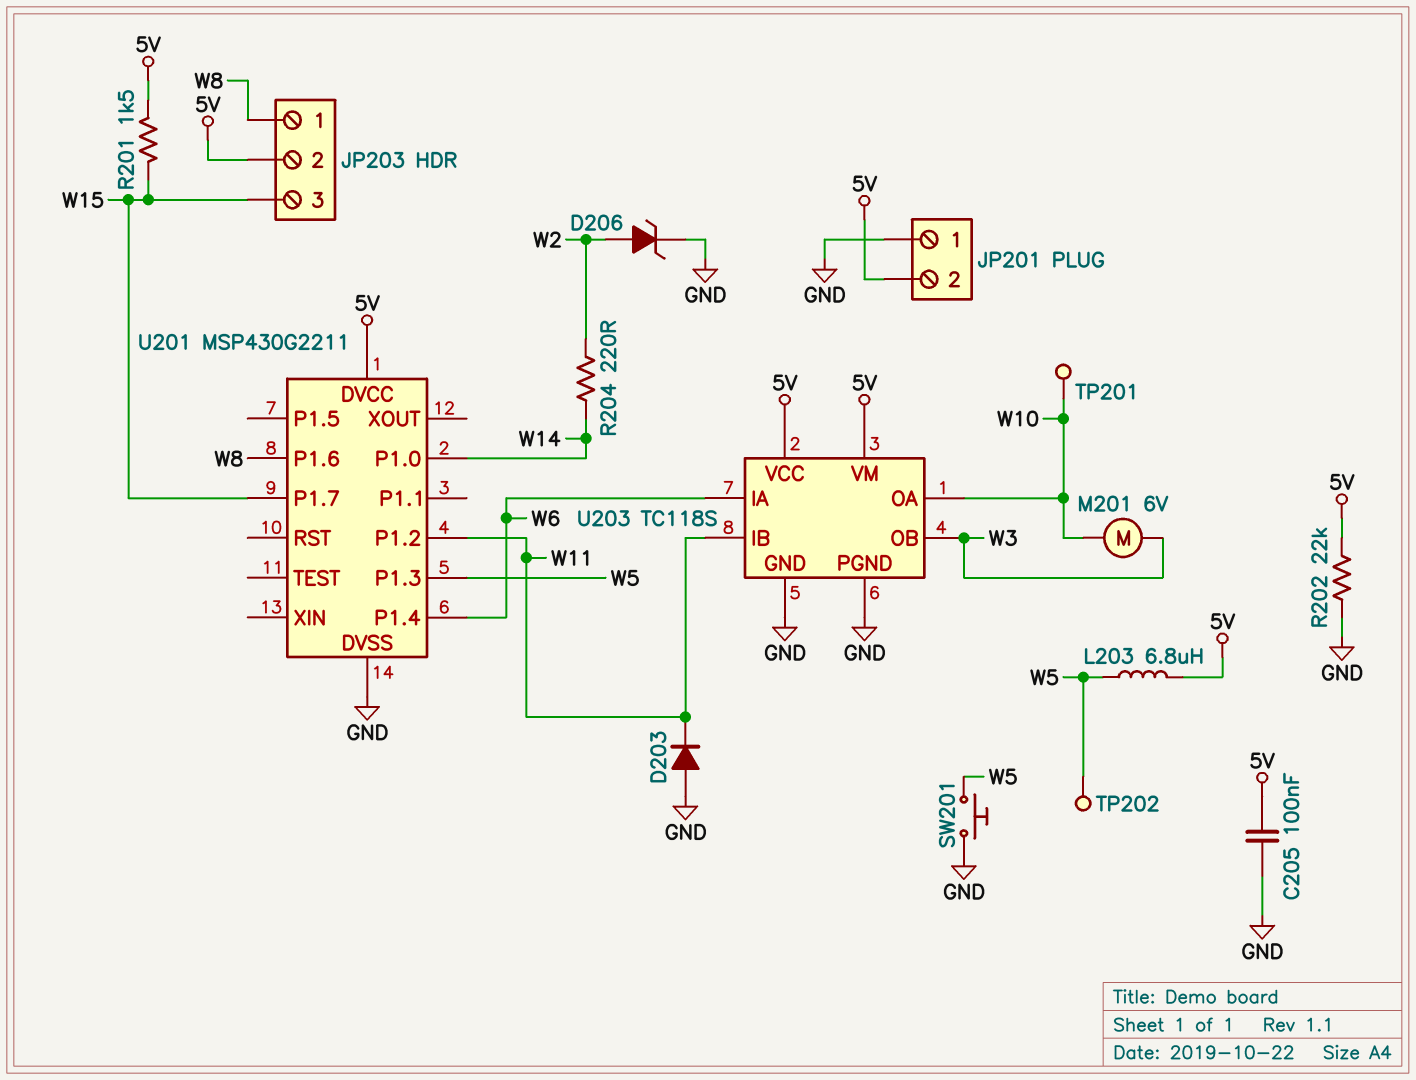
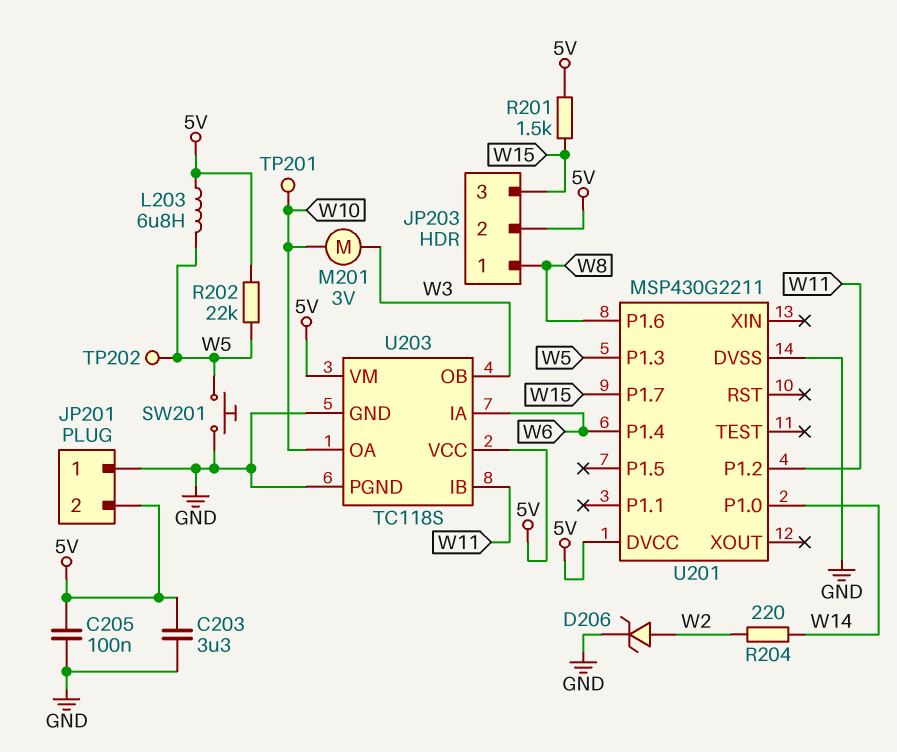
C203: none -> 3.3uF (5V, GND)
D203: diode (A GND, K W11) -> none
M201: motor 6V (W3, W10) -> motor 3V (W3, W10)
R202: 22k (5V, GND) -> 22k (5V, W5)

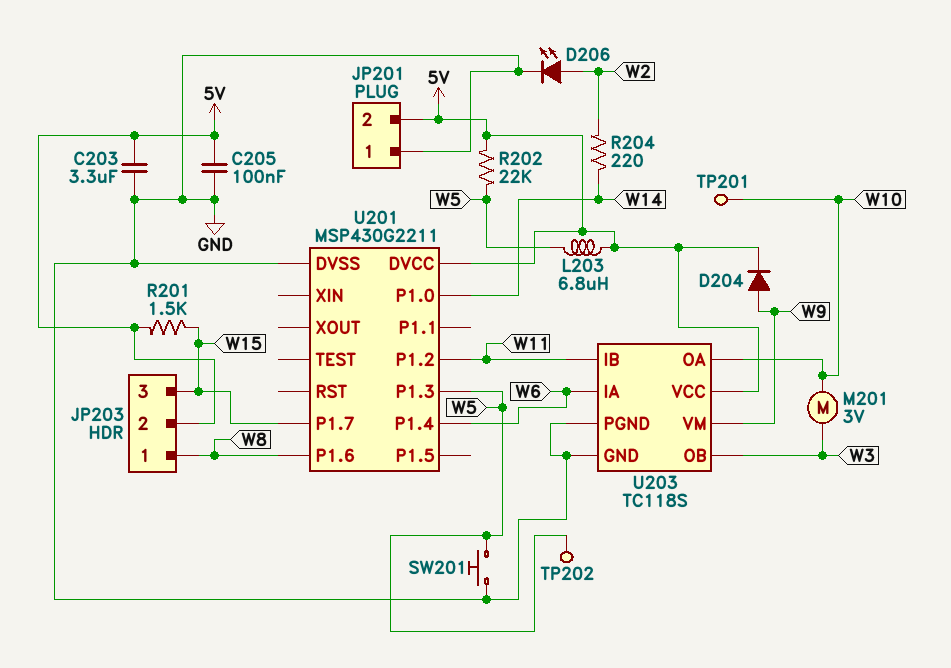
D204: none -> diode (A W9, K 5V)
D206: zener (A W2, K GND) -> LED (A W2, K GND)
U203 pin VM: 5V -> W9

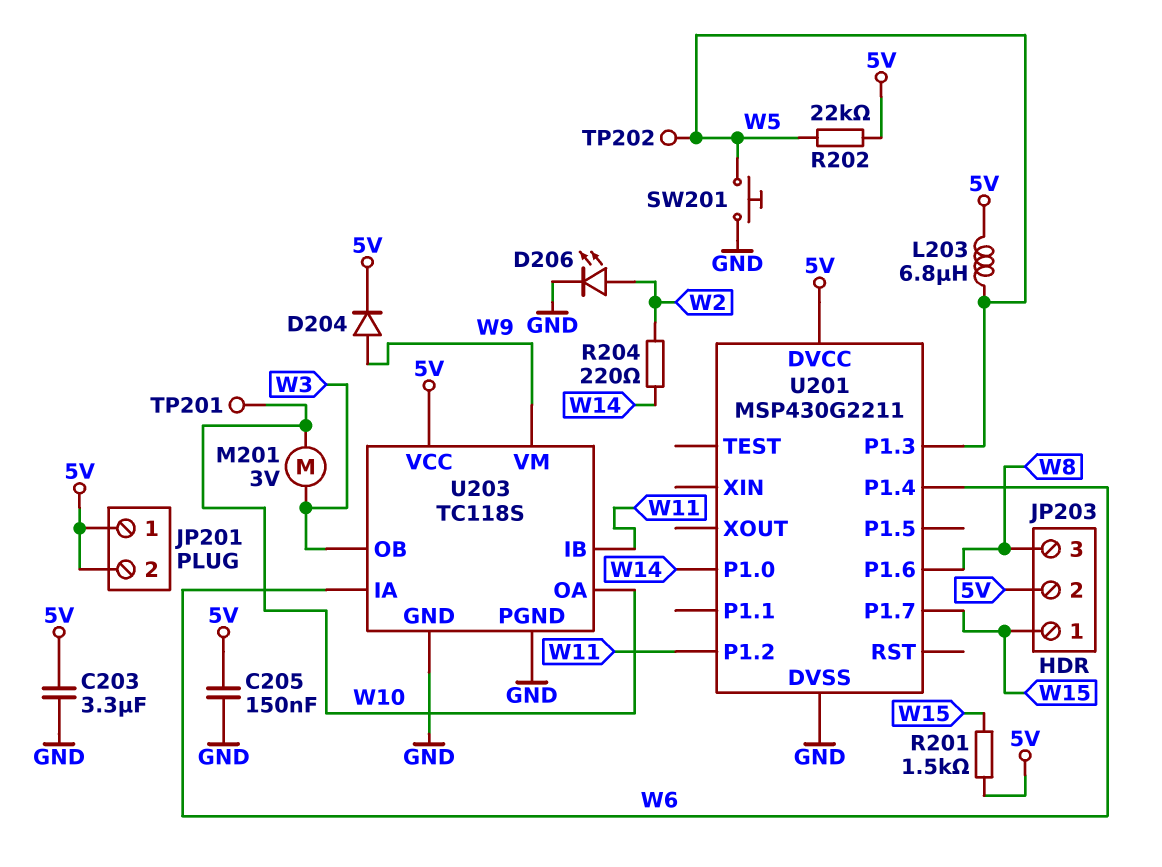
C205: 100nF (5V, GND) -> 150nF (5V, GND)
JP201 pin 1: GND -> 5V
JP203 pin 1: W8 -> W15
JP203 pin 3: W15 -> W8

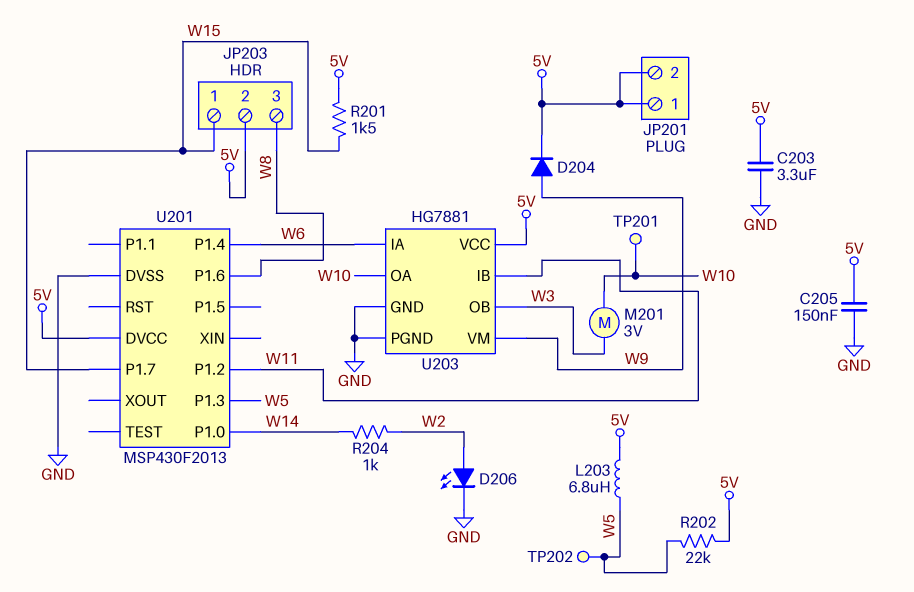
R204: 220 (W2, W14) -> 1k (W2, W14)
SW201: button (GND, W5) -> none
U201: MSP430G2211 -> MSP430F2013
U203: TC118S -> HG7881

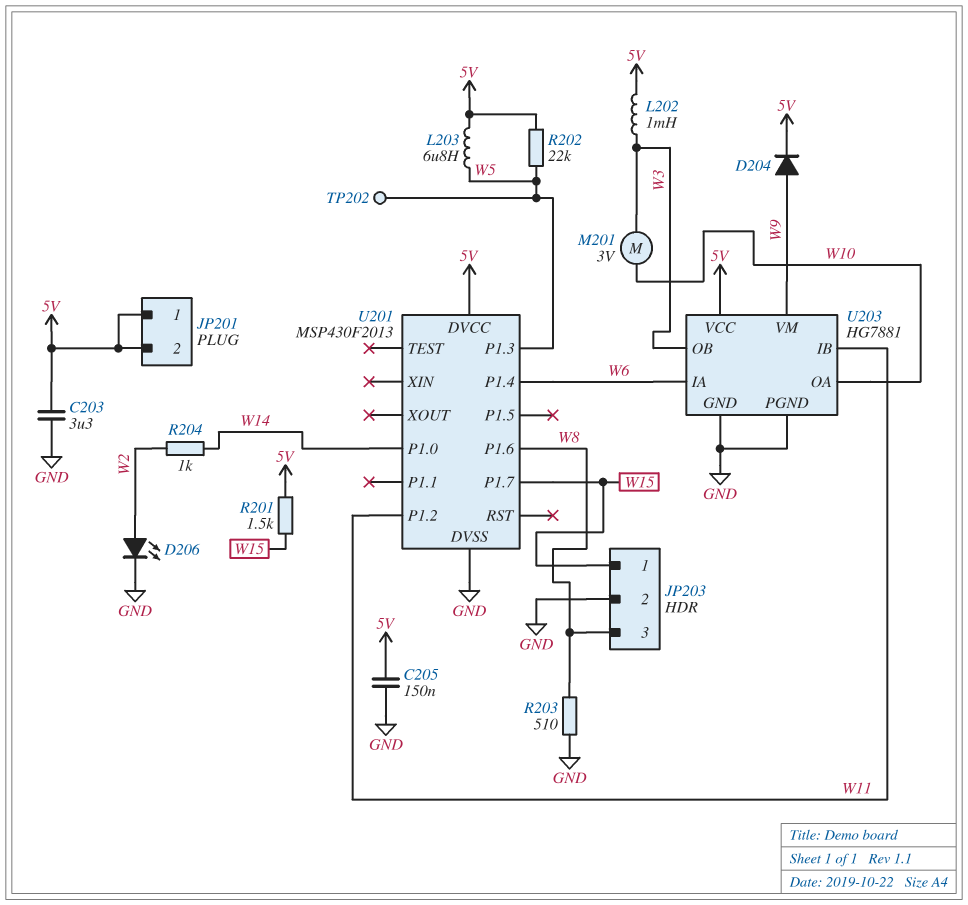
JP203 pin 2: 5V -> GND
L202: none -> 1mH (5V, W3)
R203: none -> 510 (GND, W8)
TP201: test point (W10) -> none

